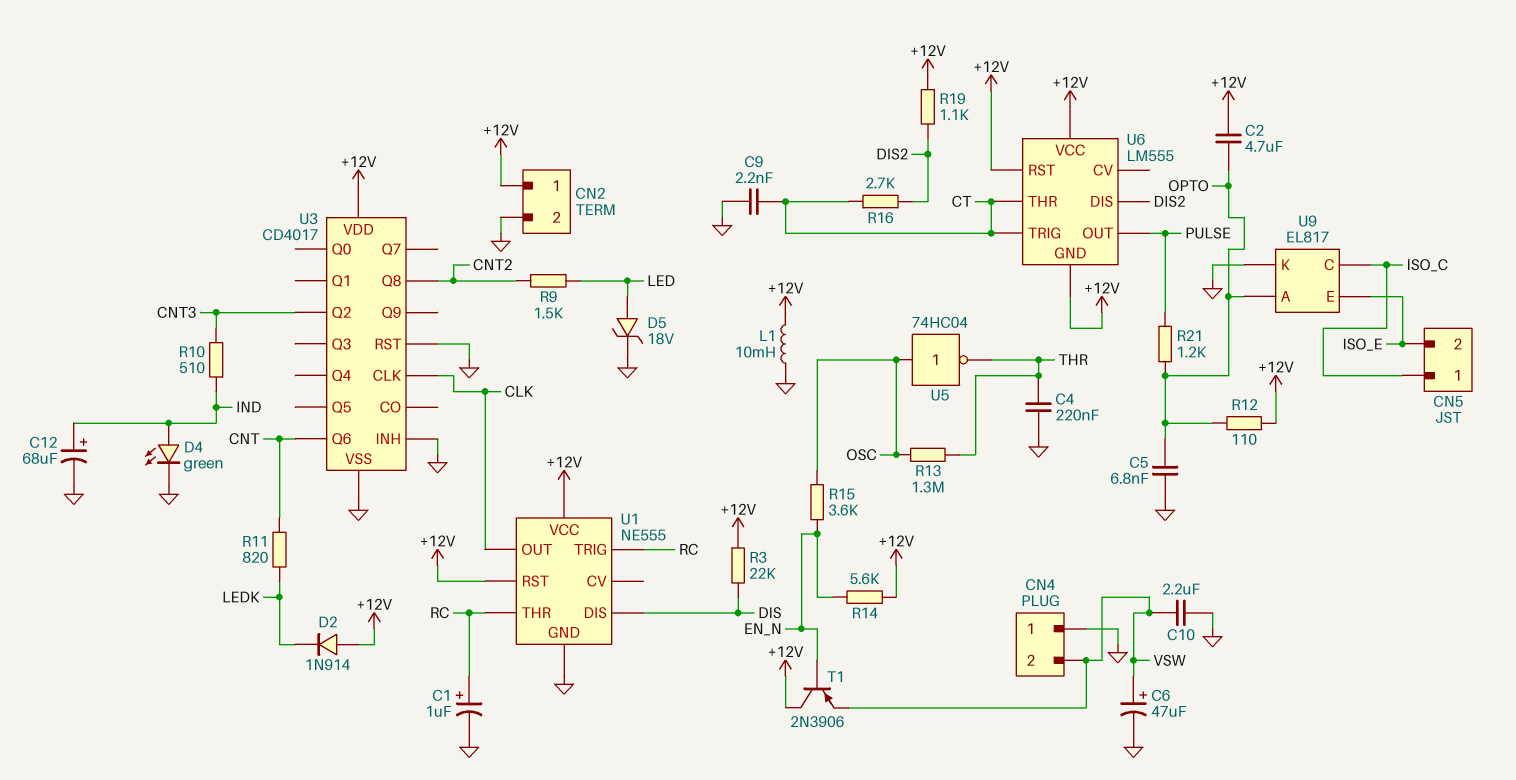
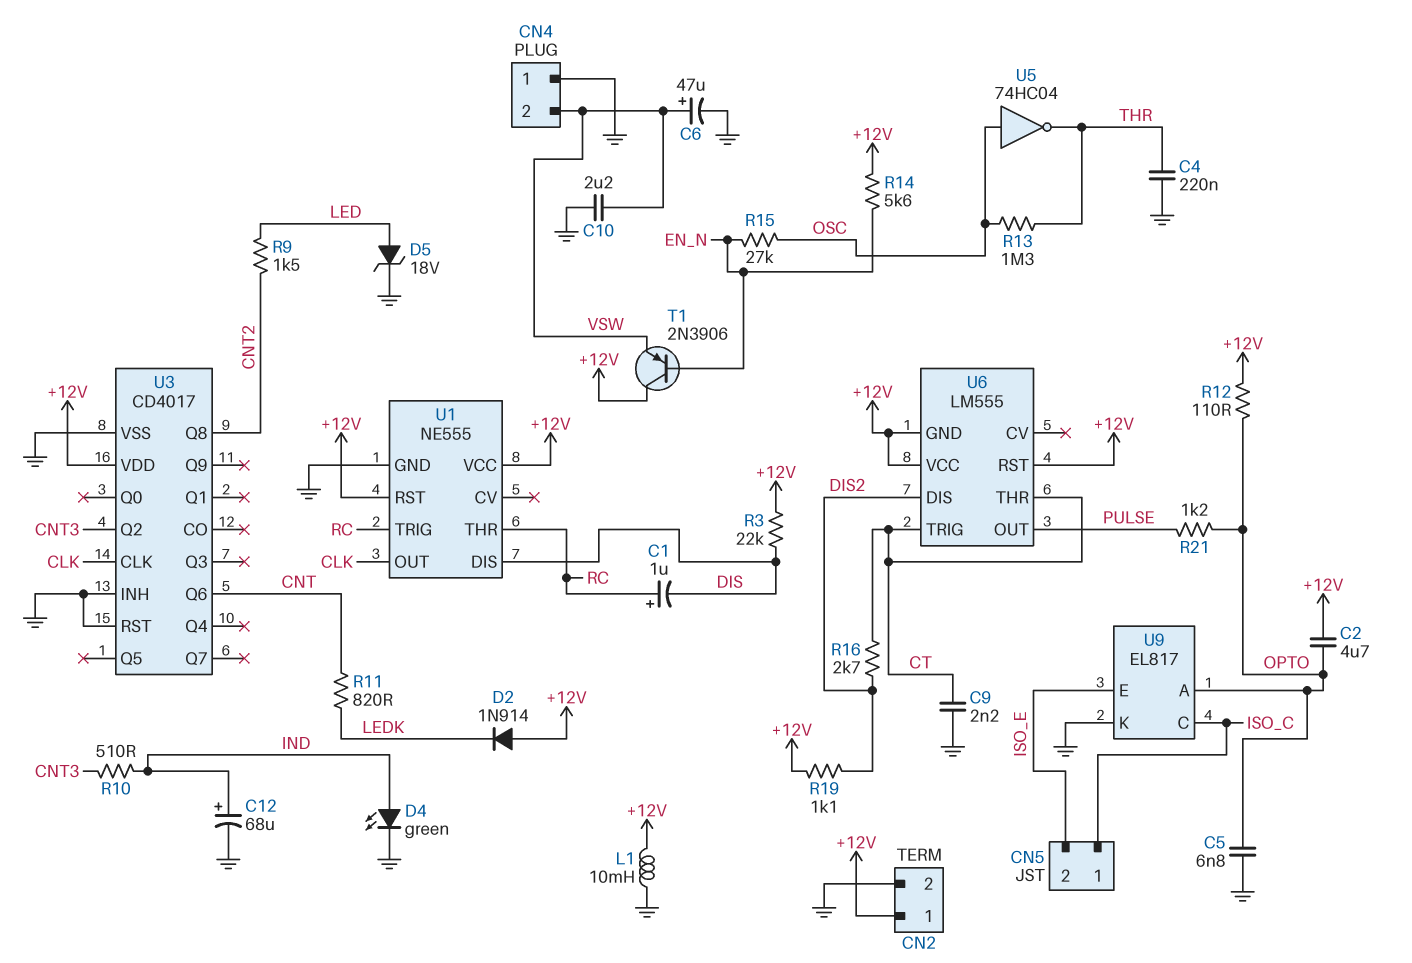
C1: 1uF (plus RC, minus GND) -> 1uF (plus RC, minus DIS)
R15: 3.6k (EN_N, OSC) -> 27k (EN_N, OSC)

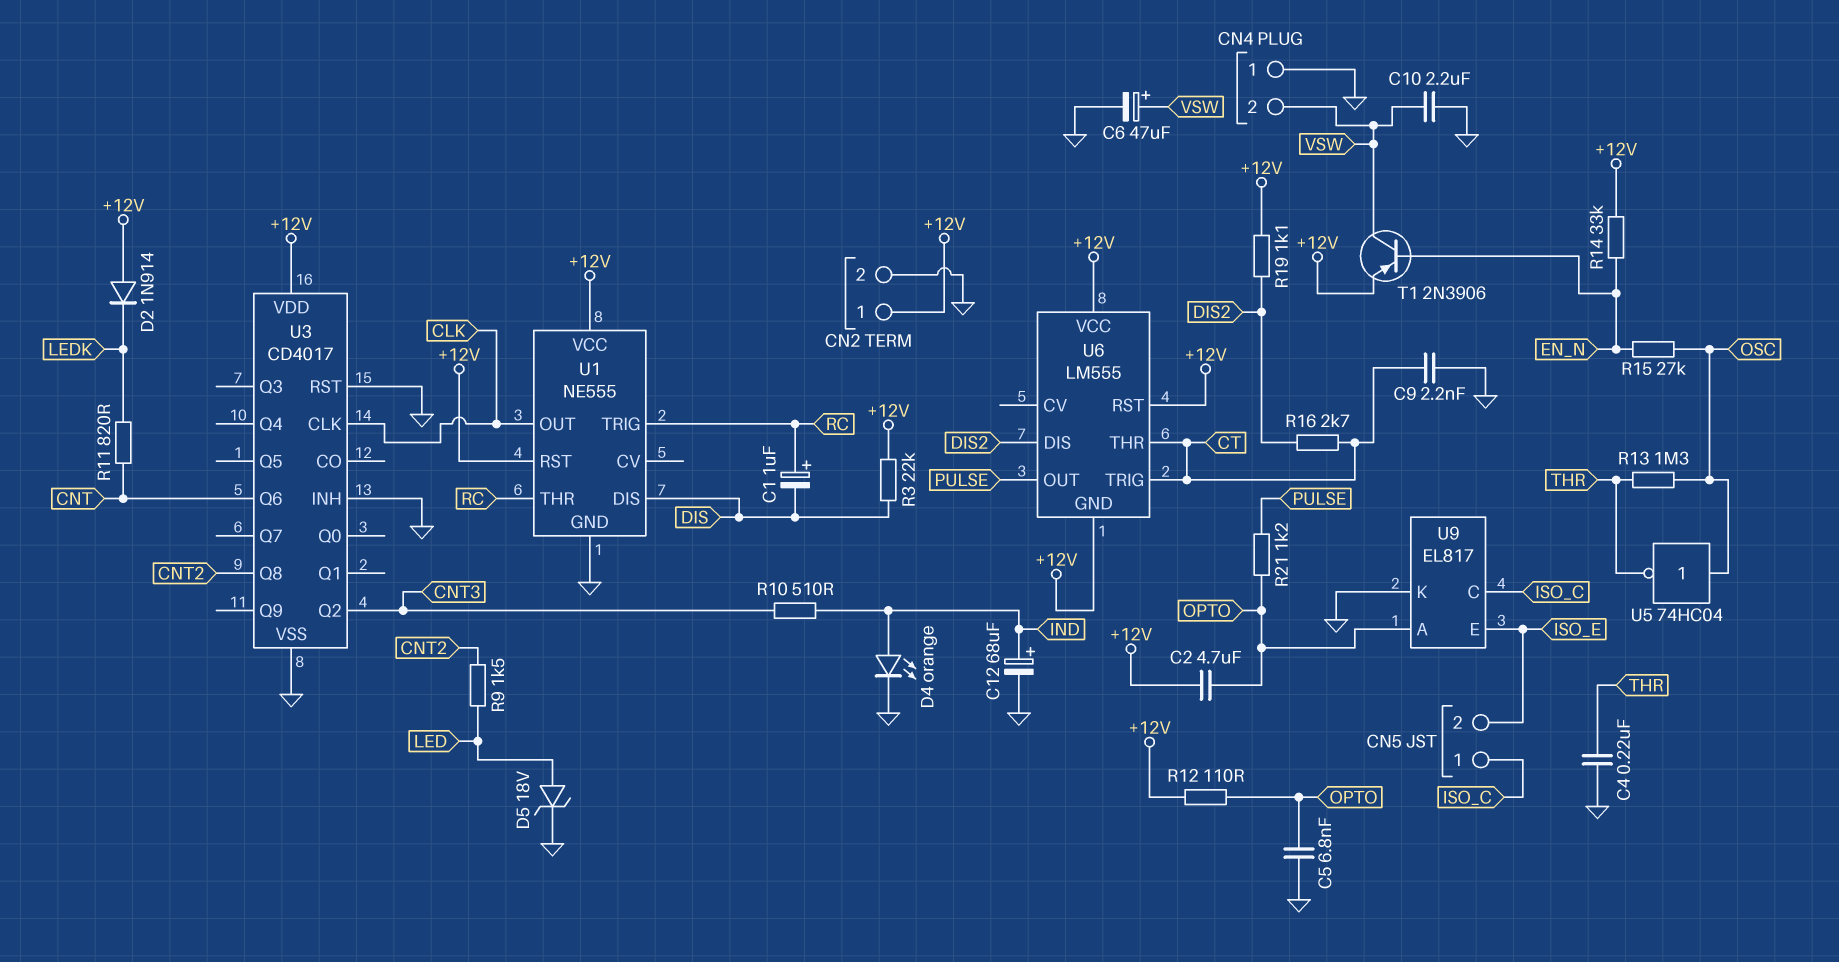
D4: LED green (A IND, K GND) -> LED orange (A IND, K GND)
L1: 10mH (+12V, GND) -> none
R14: 5.6k (+12V, EN_N) -> 33k (+12V, EN_N)
T1: PNP 2N3906 (B EN_N, C +12V, E VSW) -> PNP 2N3906 (B EN_N, C VSW, E +12V)

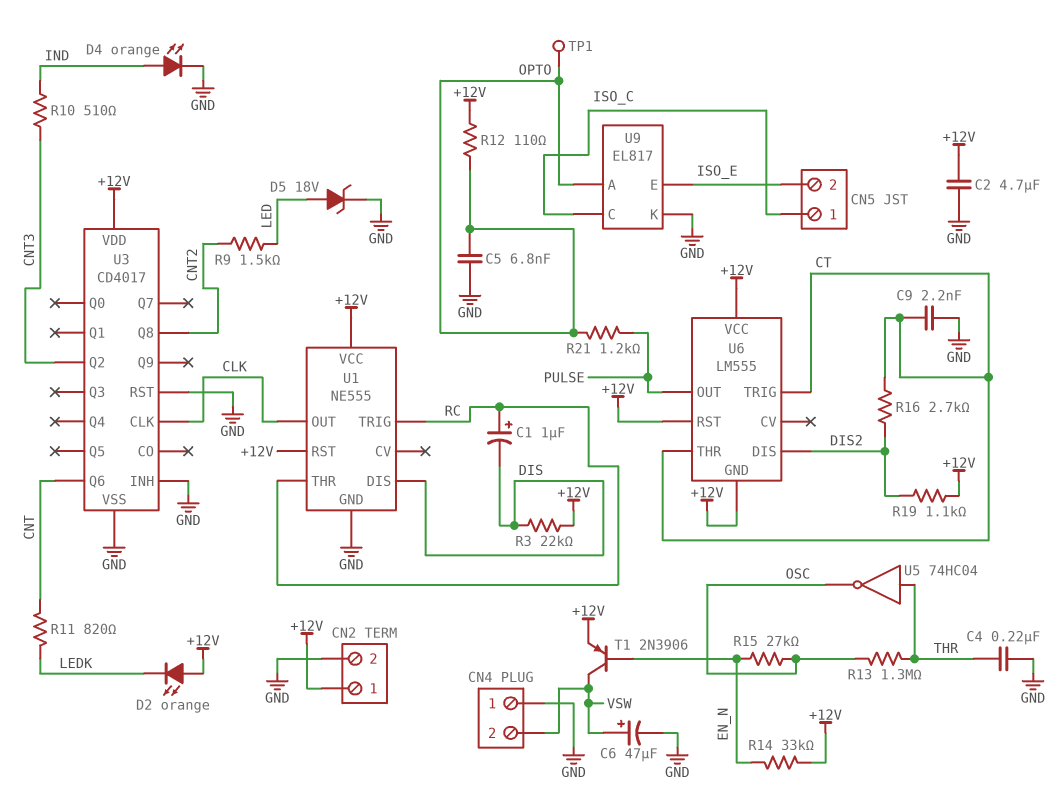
C2: 4.7uF (+12V, OPTO) -> 4.7uF (+12V, GND)
C10: 2.2uF (GND, VSW) -> none
C12: 68uF (plus IND, minus GND) -> none
D2: diode 1N914 (A +12V, K LEDK) -> LED orange (A +12V, K LEDK)
TP1: none -> test point (OPTO)
U5: NOT 74HC04 (in OSC, out THR) -> NOT 74HC04 (in THR, out OSC)

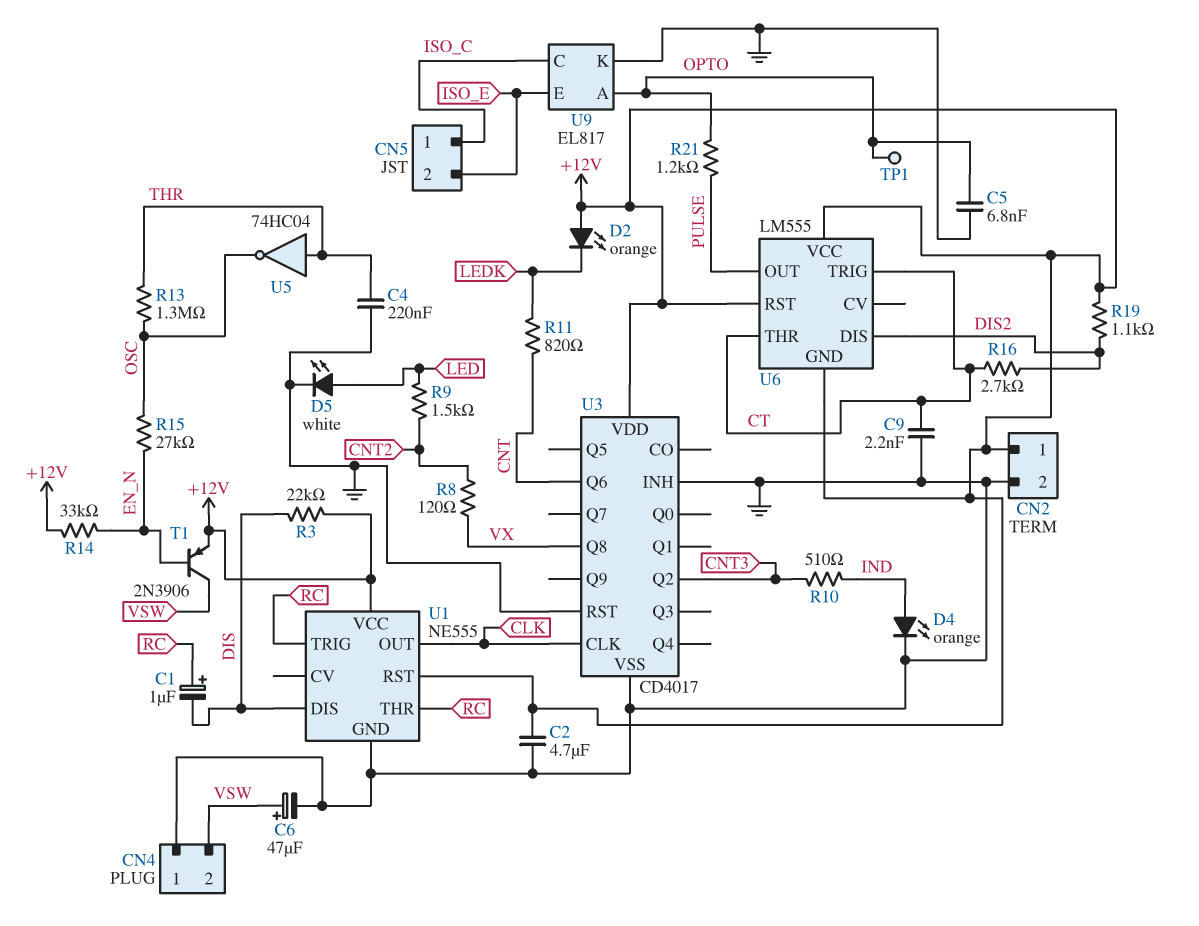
D5: zener 18V (A LED, K GND) -> LED white (A LED, K GND)
R8: none -> 120 (CNT2, VX)
R12: 110 (+12V, OPTO) -> none
U3 pin Q8: CNT2 -> VX

